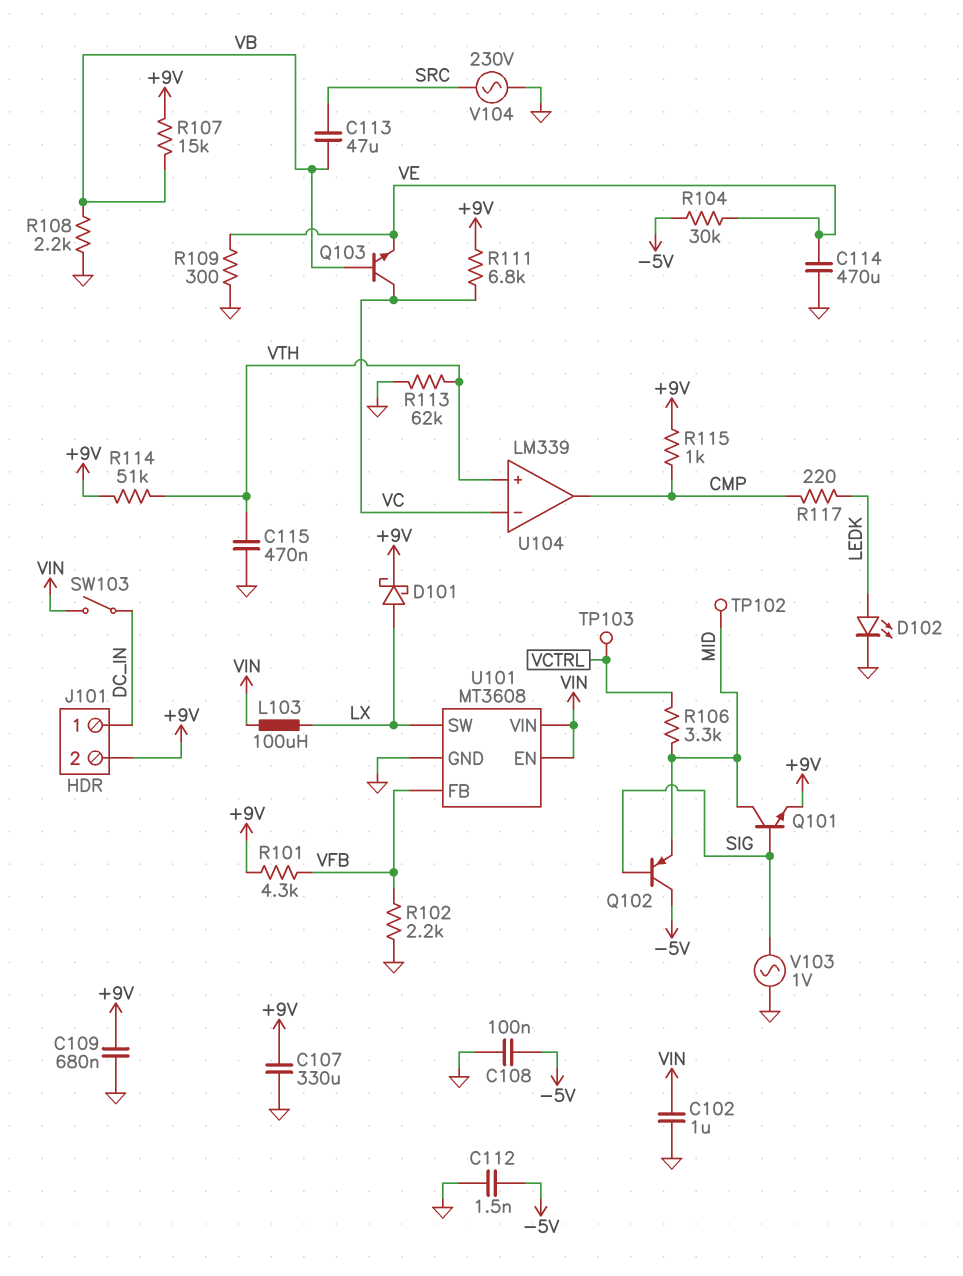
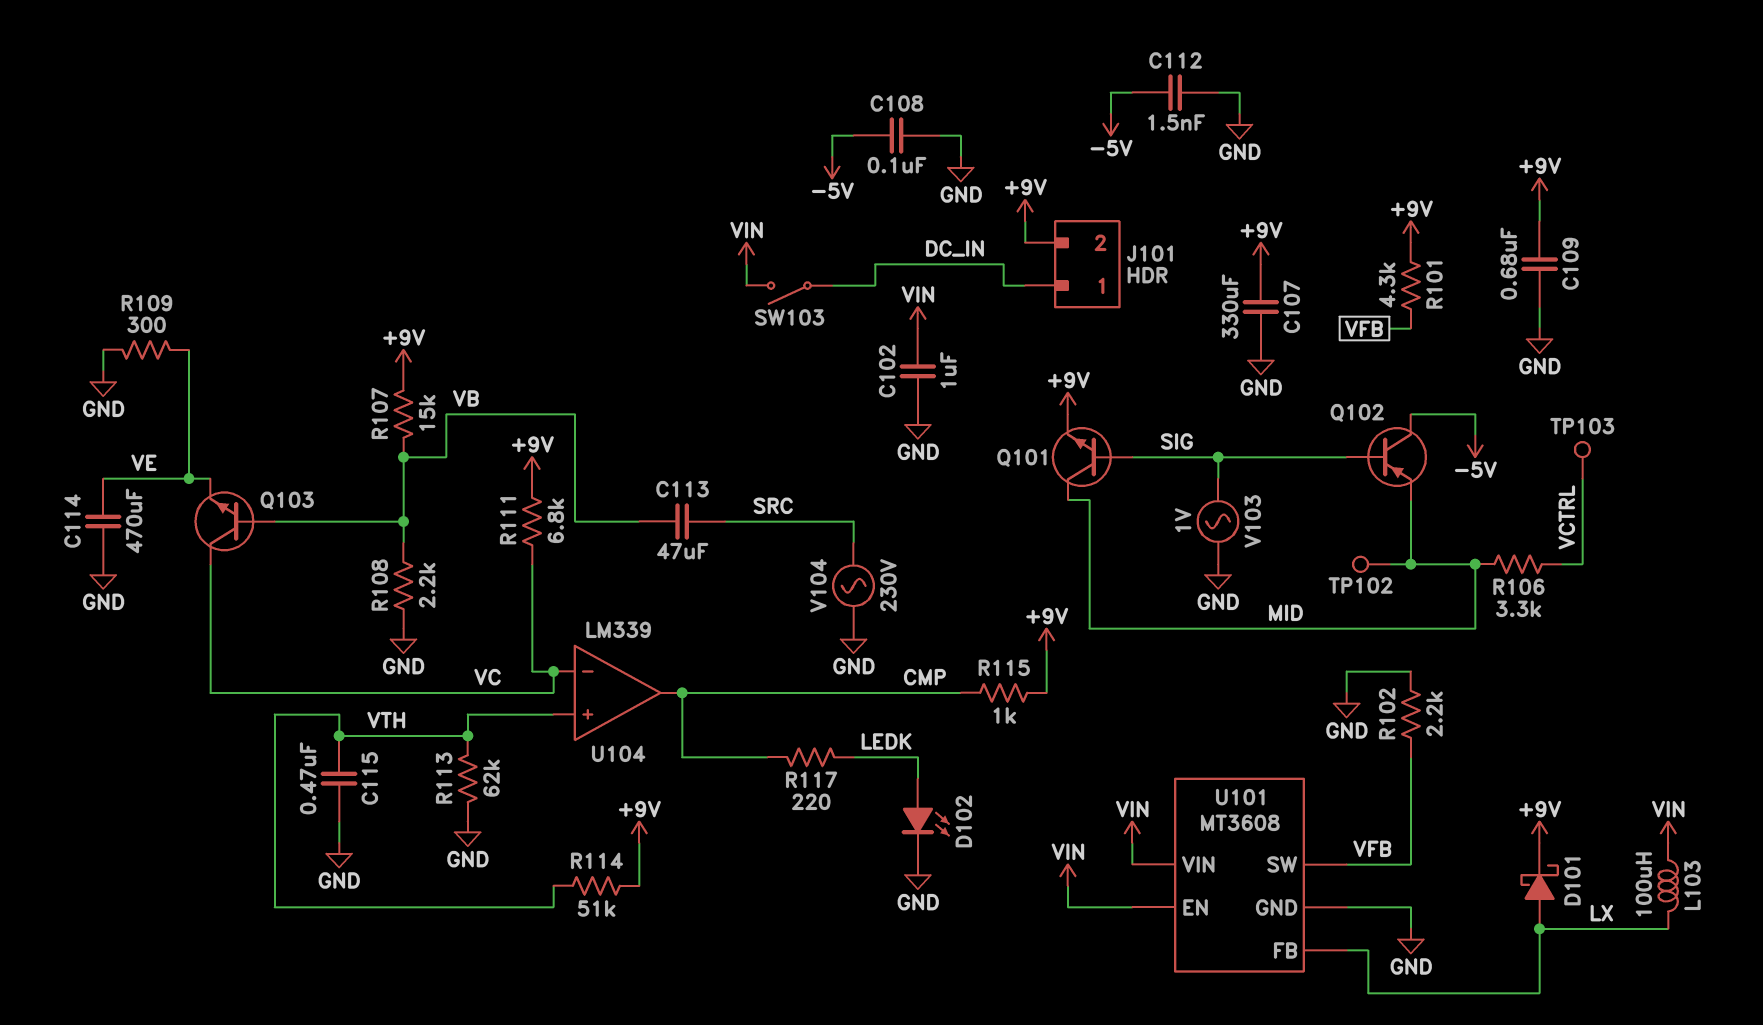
R104: 30k (-5V, VE) -> none
U101 pin FB: VFB -> LX
U101 pin SW: LX -> VFB

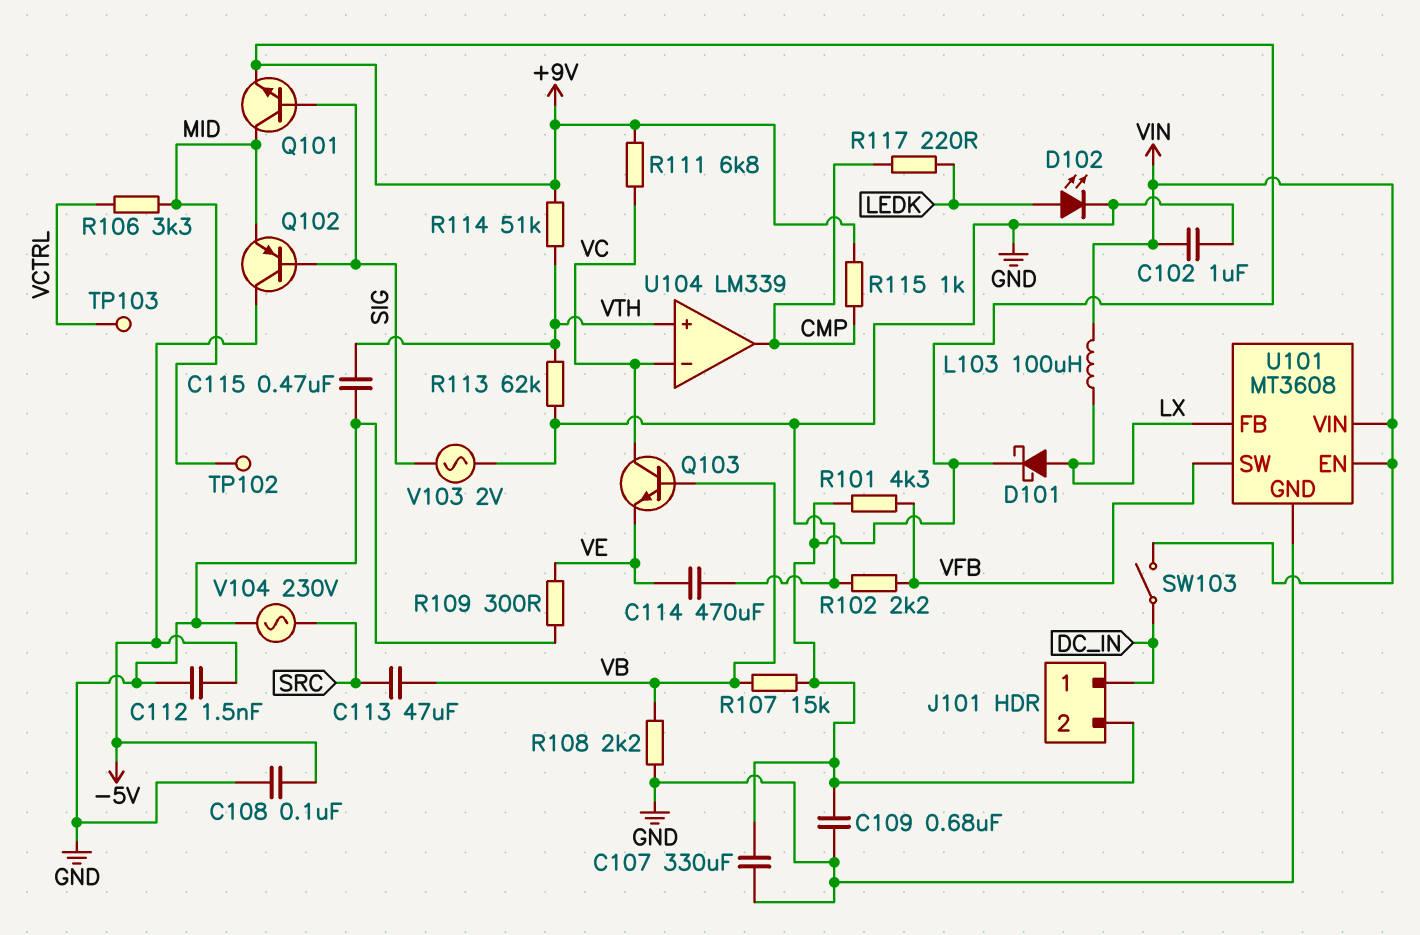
V103: AC 1V (GND, SIG) -> AC 2V (GND, SIG)

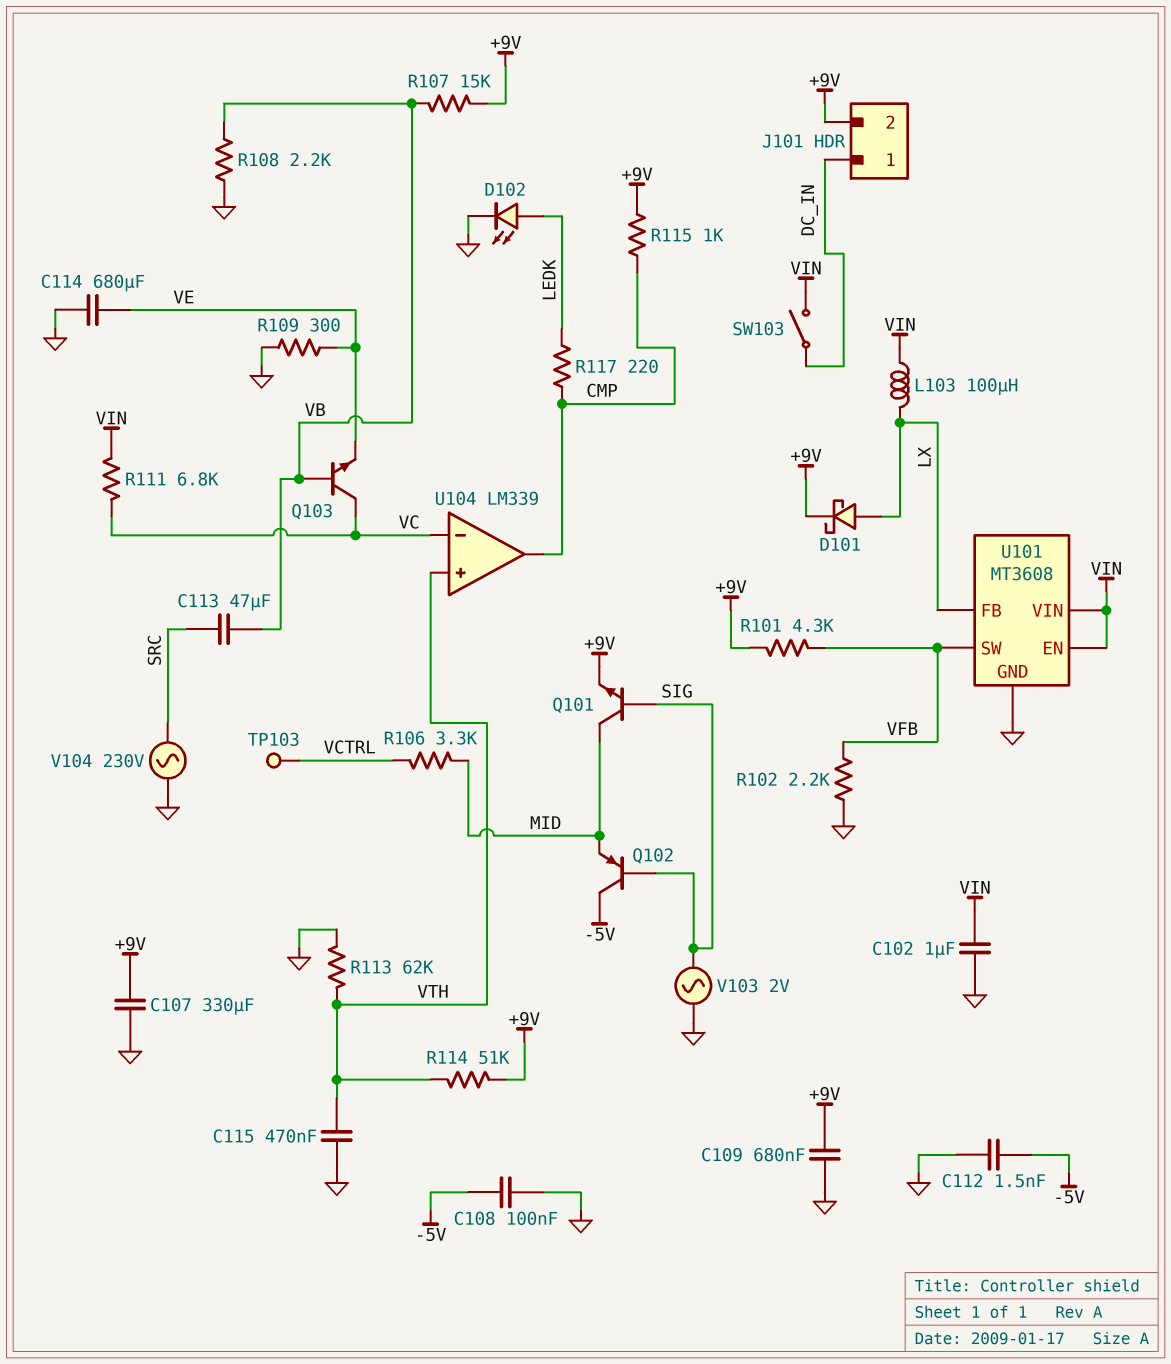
C114: 470uF (GND, VE) -> 680uF (GND, VE)
R111: 6.8k (+9V, VC) -> 6.8k (VC, VIN)
TP102: test point (MID) -> none

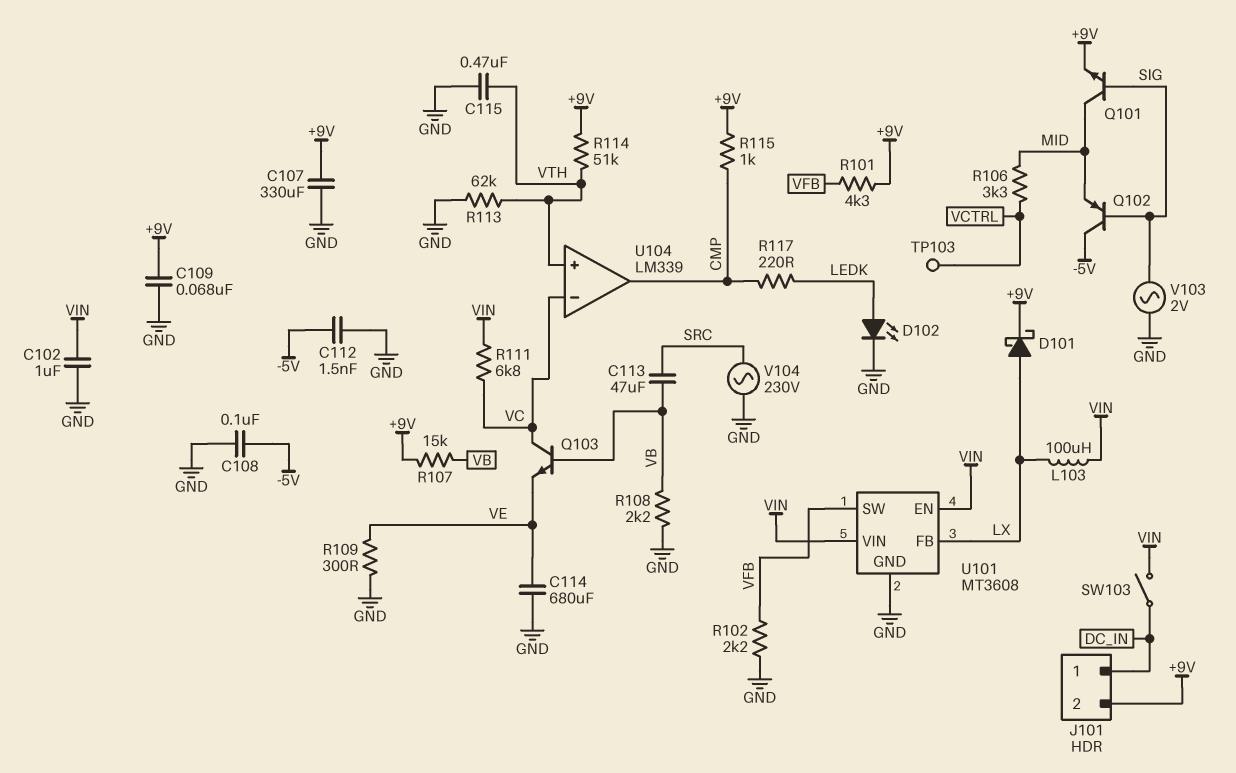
C109: 680nF (+9V, GND) -> 68nF (+9V, GND)

